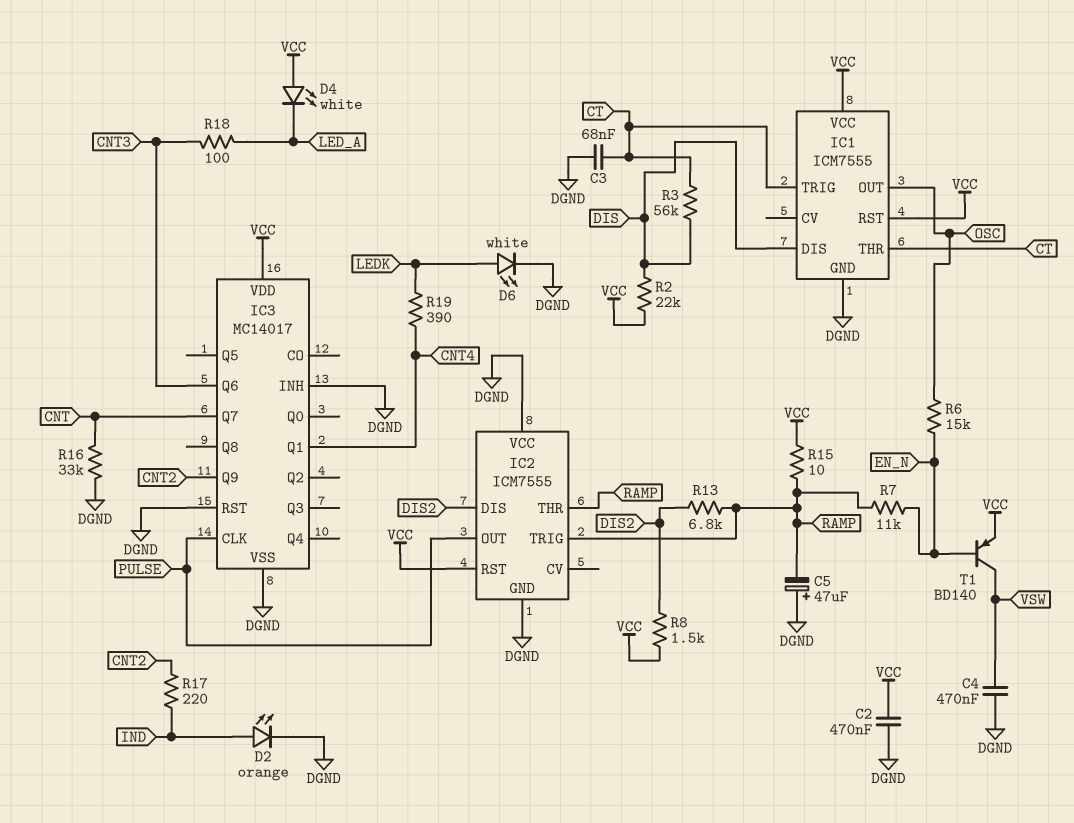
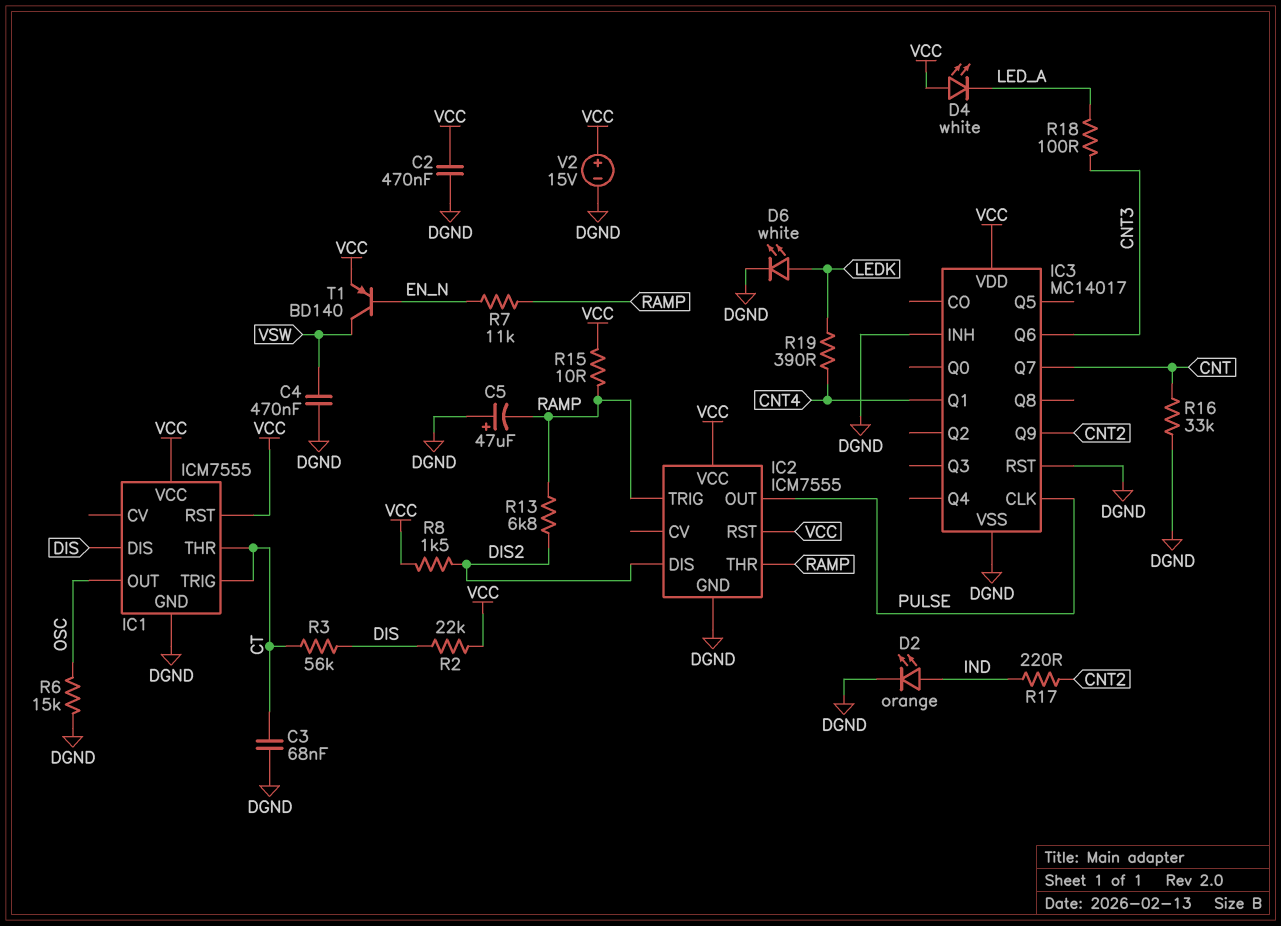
IC2 pin VCC: DGND -> VCC
R6: 15k (EN_N, OSC) -> 15k (DGND, OSC)
V2: none -> 15V (plus VCC, minus DGND)

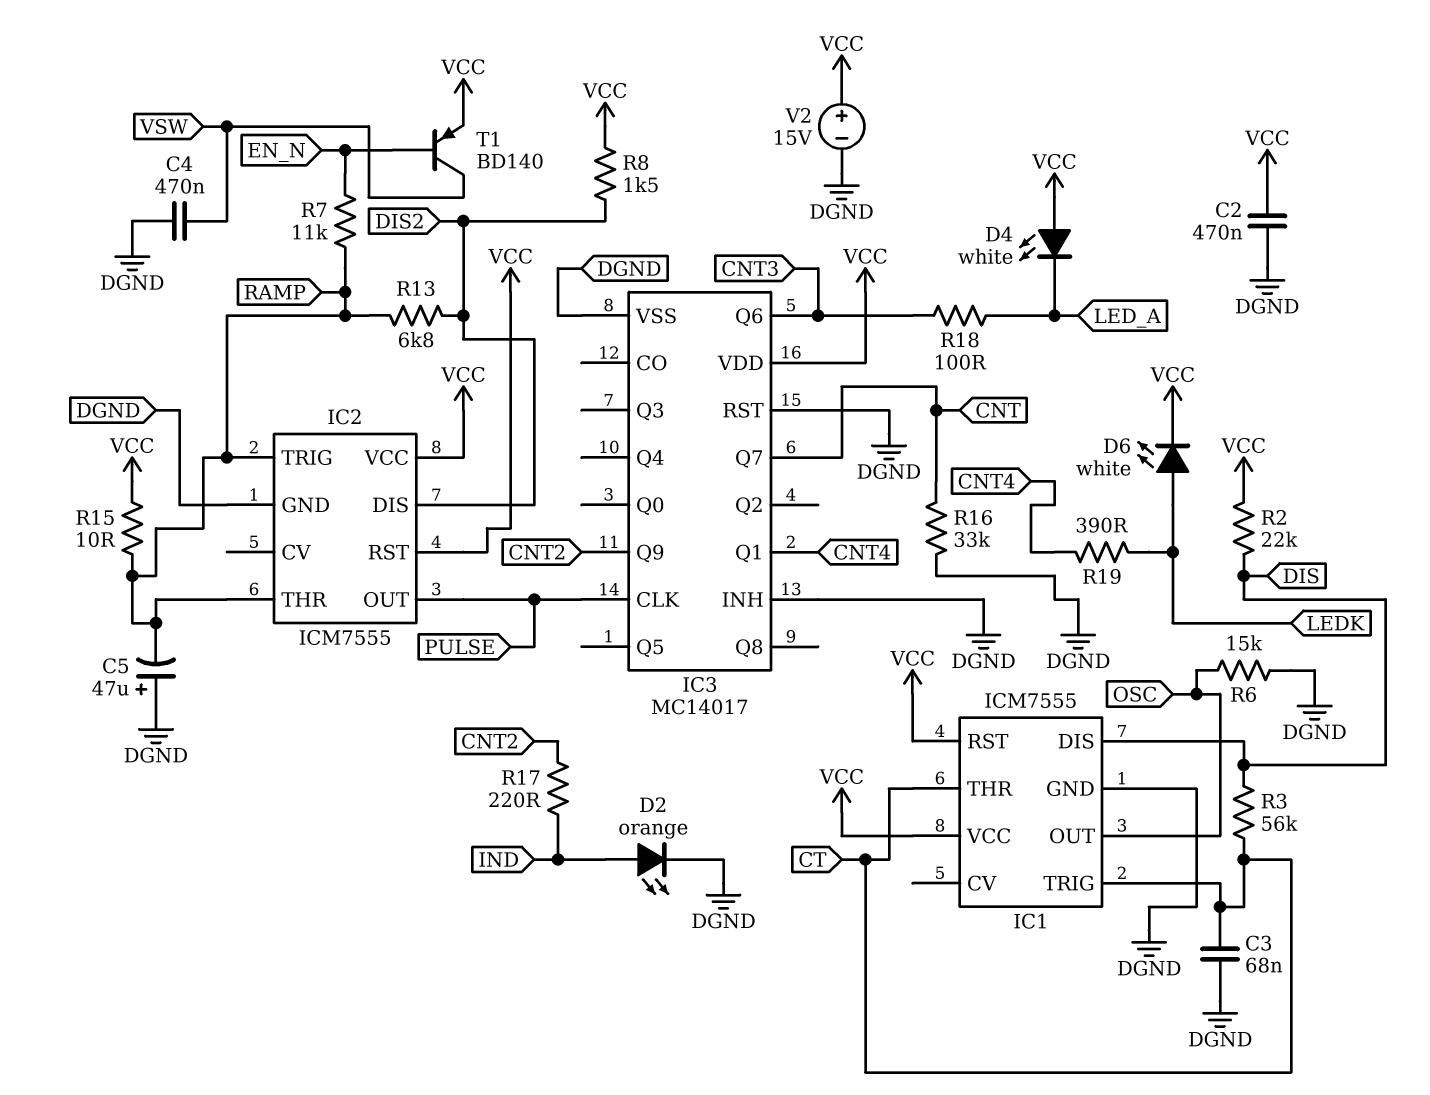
D6: LED white (A LEDK, K DGND) -> LED white (A LEDK, K VCC)

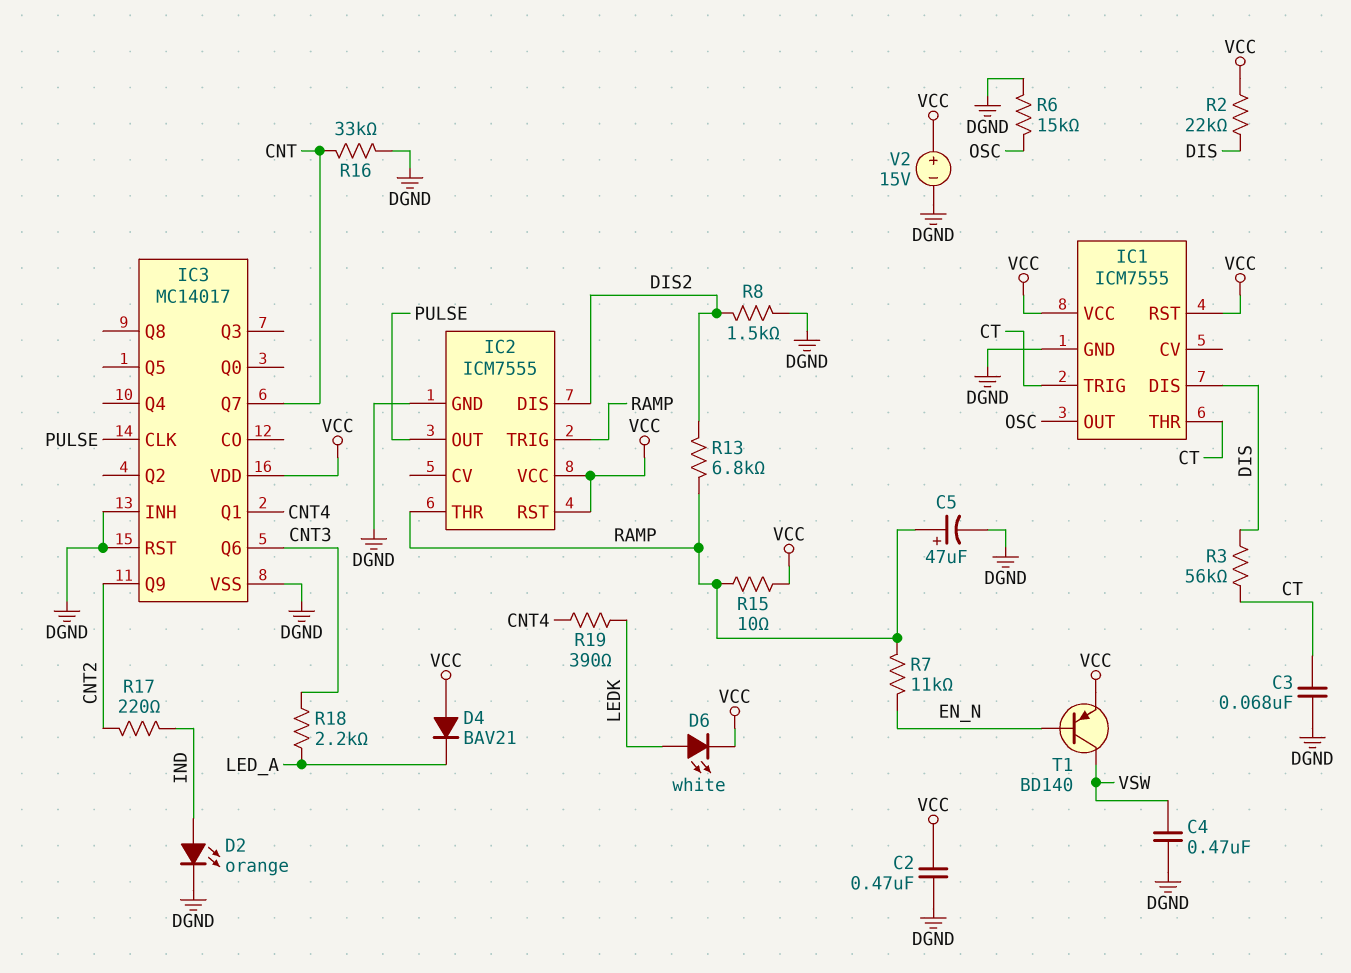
C5: 47uF (plus DGND, minus RAMP) -> 47uF (plus RAMP, minus DGND)
D4: LED white (A VCC, K LED_A) -> diode BAV21 (A VCC, K LED_A)
R8: 1.5k (DIS2, VCC) -> 1.5k (DGND, DIS2)
R18: 100 (CNT3, LED_A) -> 2.2k (CNT3, LED_A)

